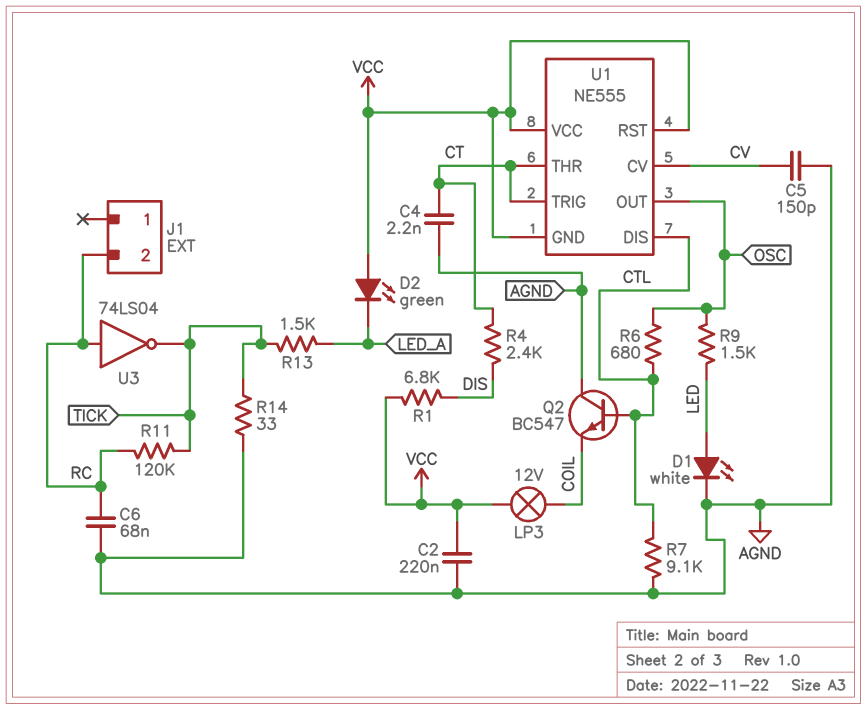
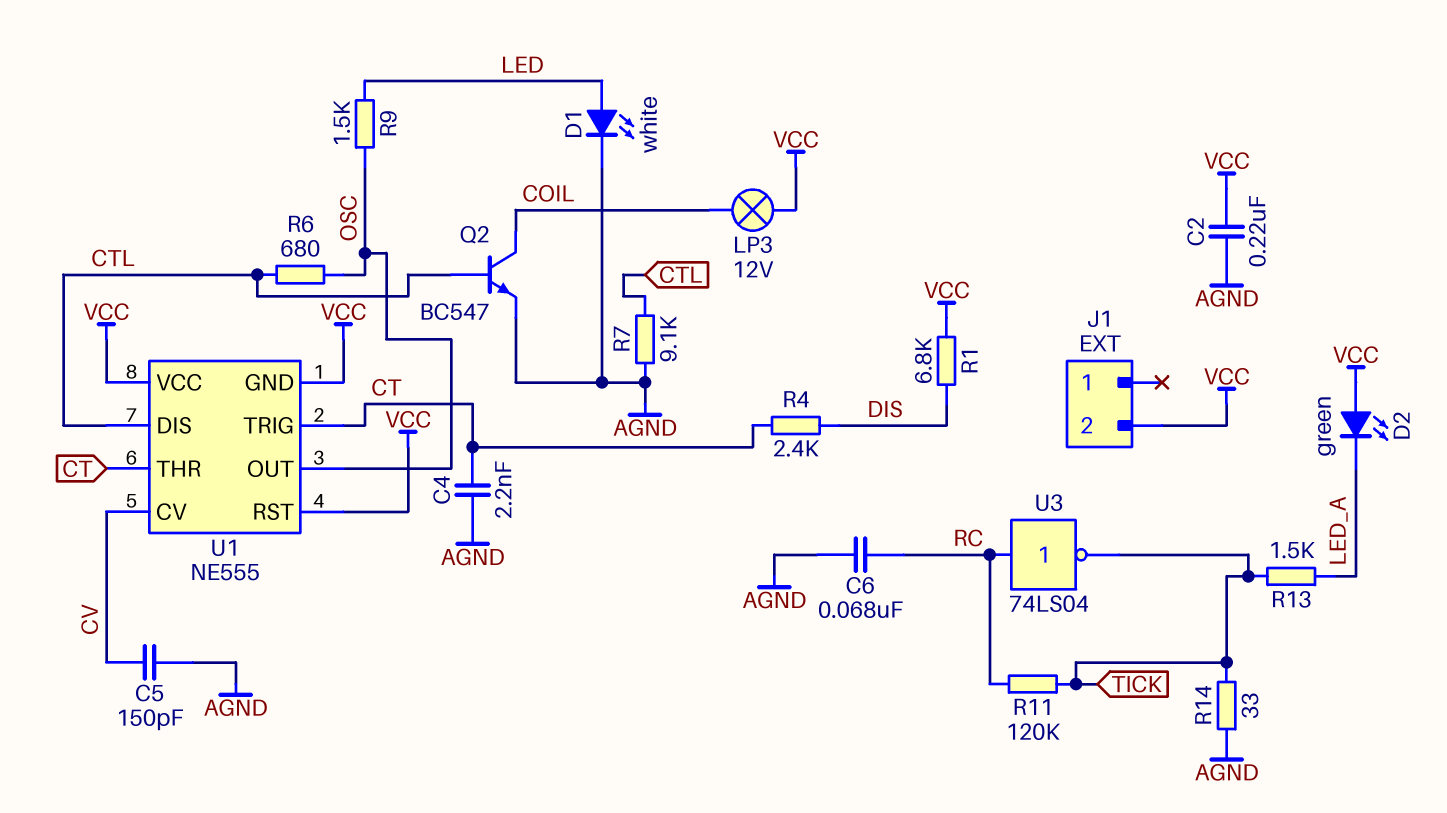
J1 pin 2: RC -> VCC
Q2: NPN BC547 (B CTL, C AGND, E COIL) -> NPN BC547 (B CTL, C COIL, E AGND)

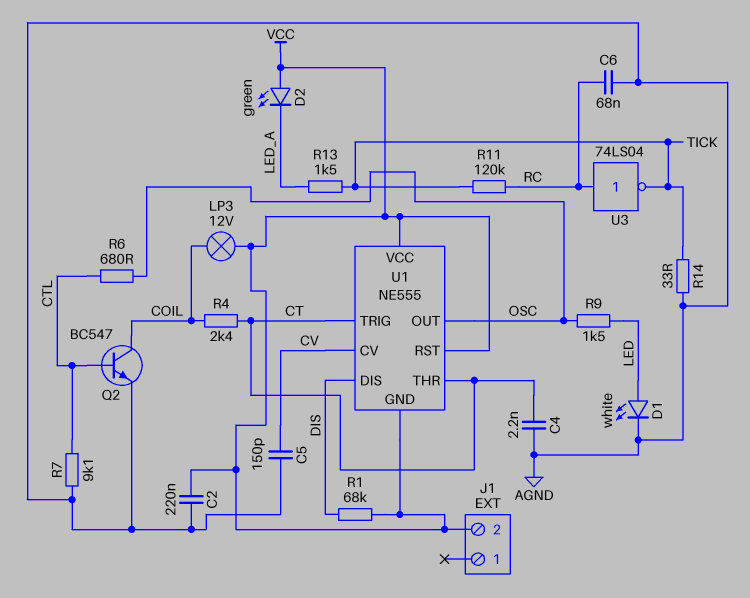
R1: 6.8k (DIS, VCC) -> 68k (DIS, VCC)
R4: 2.4k (CT, DIS) -> 2.4k (COIL, CT)
U1 pin DIS: CTL -> DIS

